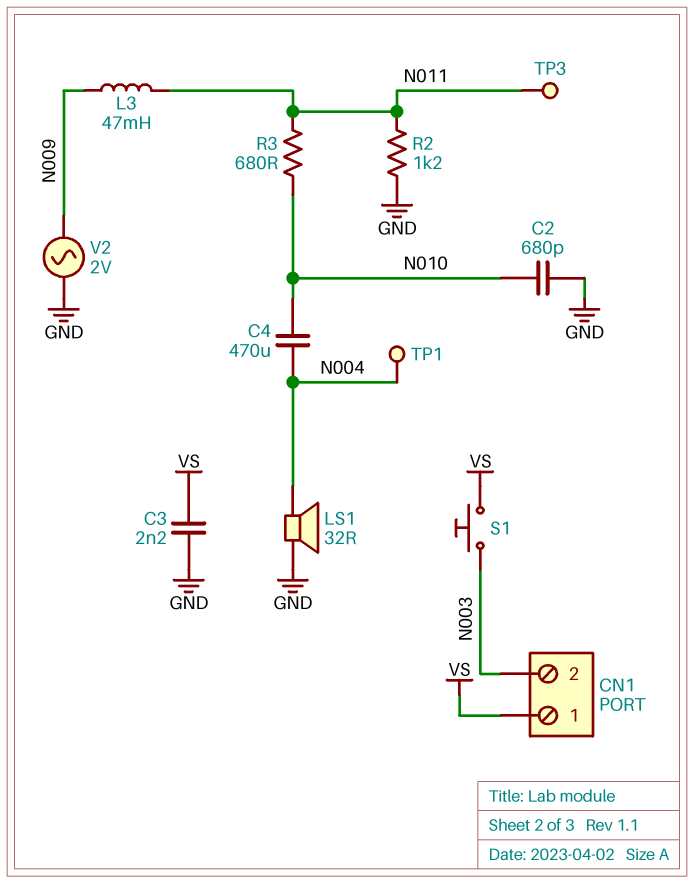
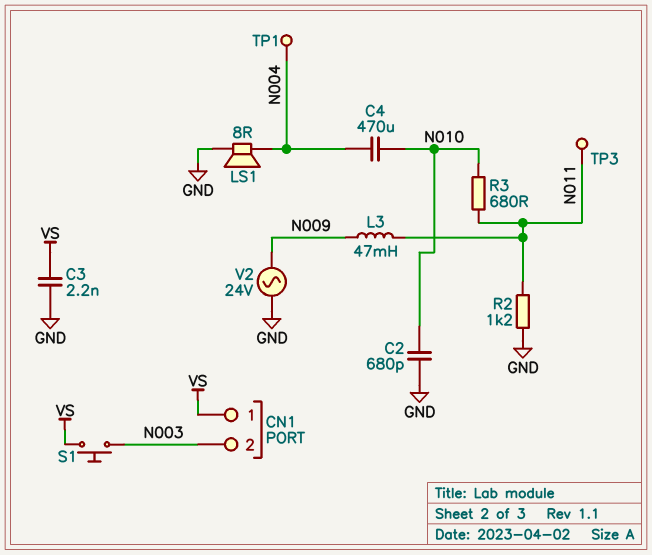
LS1: speaker 32R (GND, N004) -> speaker 8R (GND, N004)
V2: AC 2V (GND, N009) -> AC 24V (GND, N009)

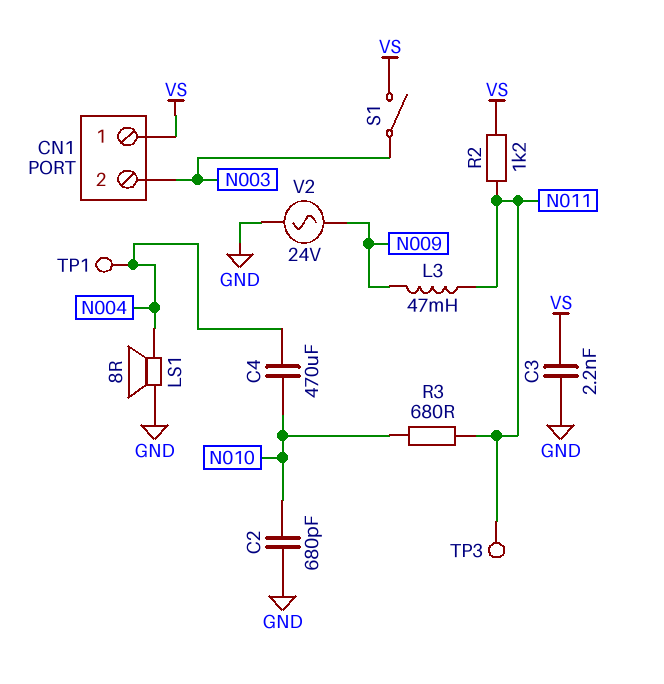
R2: 1.2k (GND, N011) -> 1.2k (N011, VS)
S1: button (N003, VS) -> switch (N003, VS)

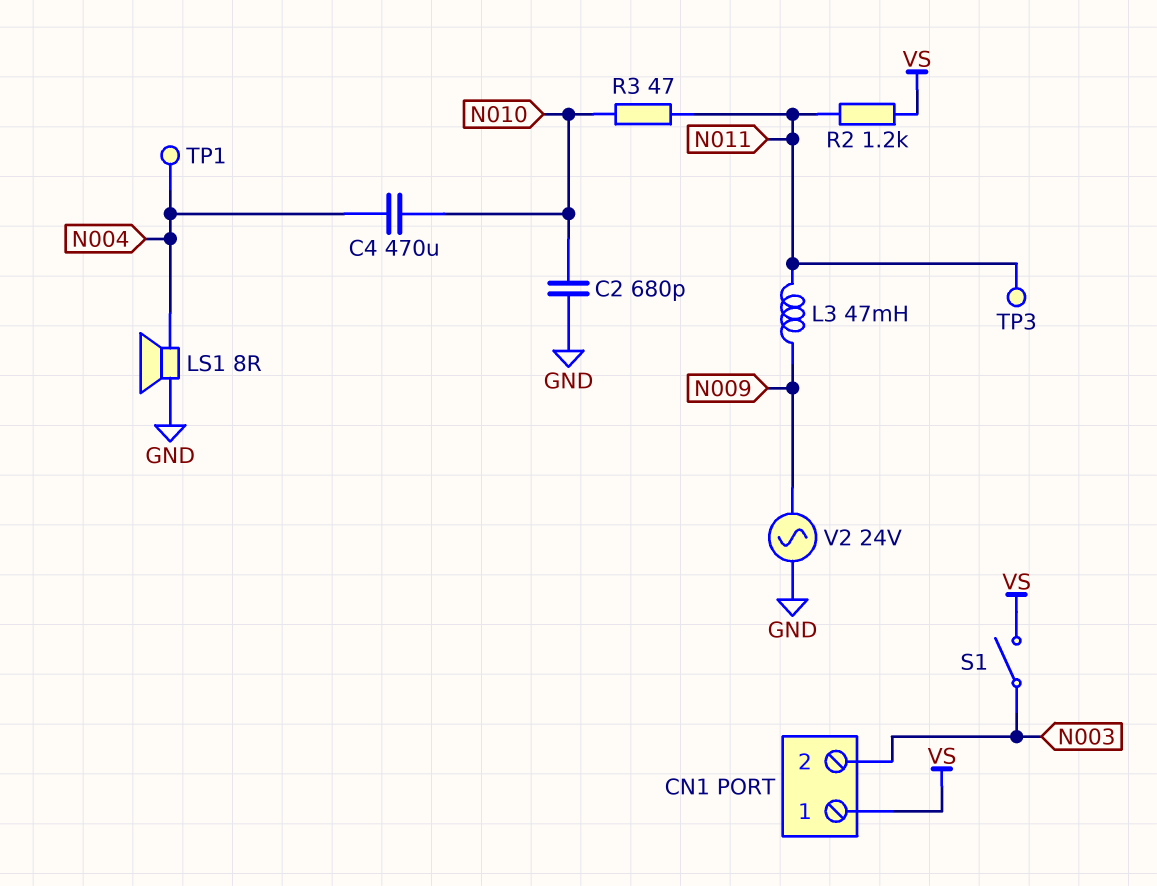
C3: 2.2nF (GND, VS) -> none
R3: 680 (N010, N011) -> 47 (N010, N011)

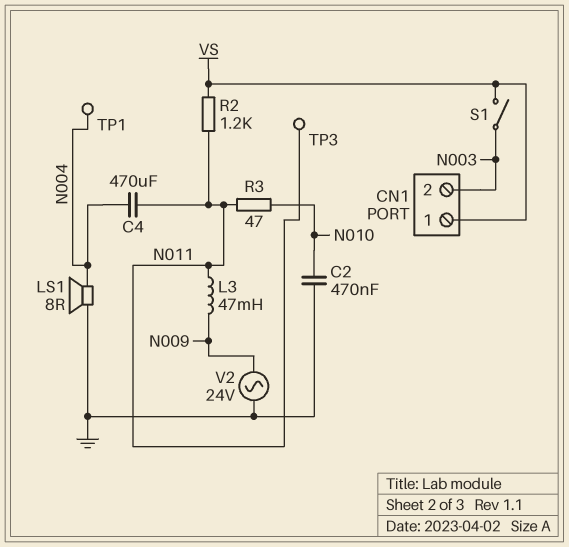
C2: 680pF (GND, N010) -> 470nF (GND, N010)
C4: 470uF (N004, N010) -> 470uF (N004, N011)

